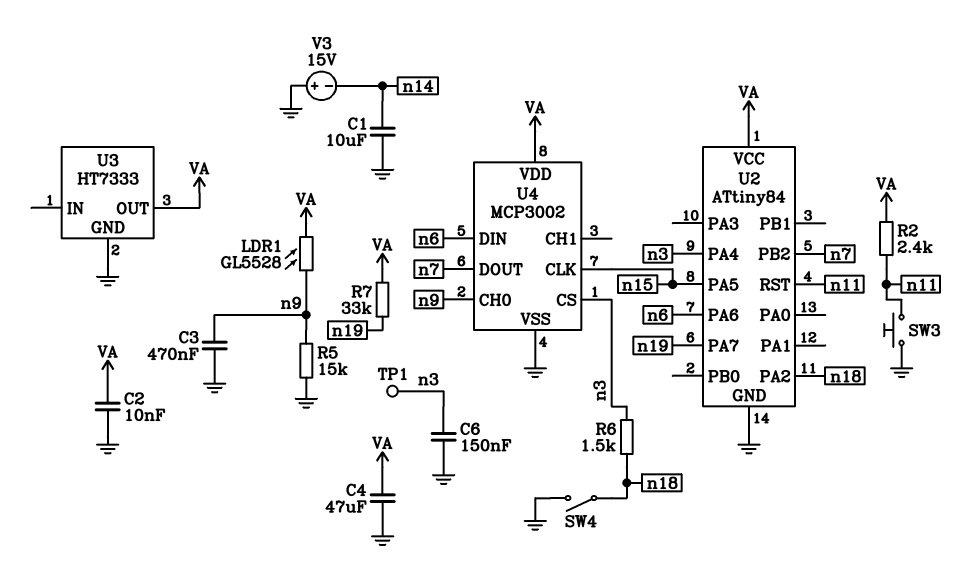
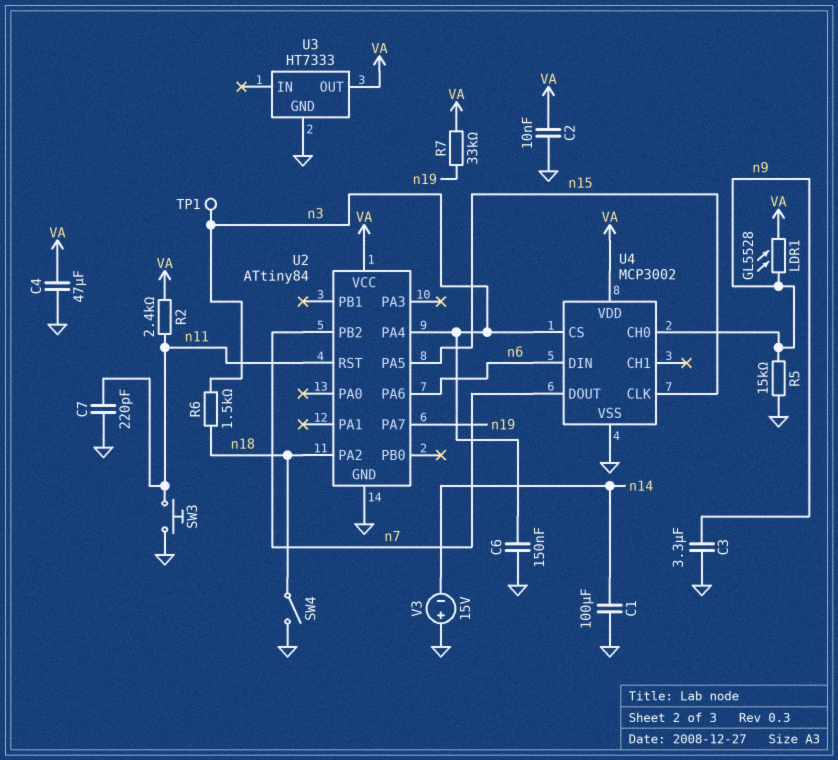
C1: 10uF (GND, n14) -> 100uF (GND, n14)
C3: 470nF (GND, n9) -> 3.3uF (GND, n9)
C7: none -> 220pF (GND, n11)

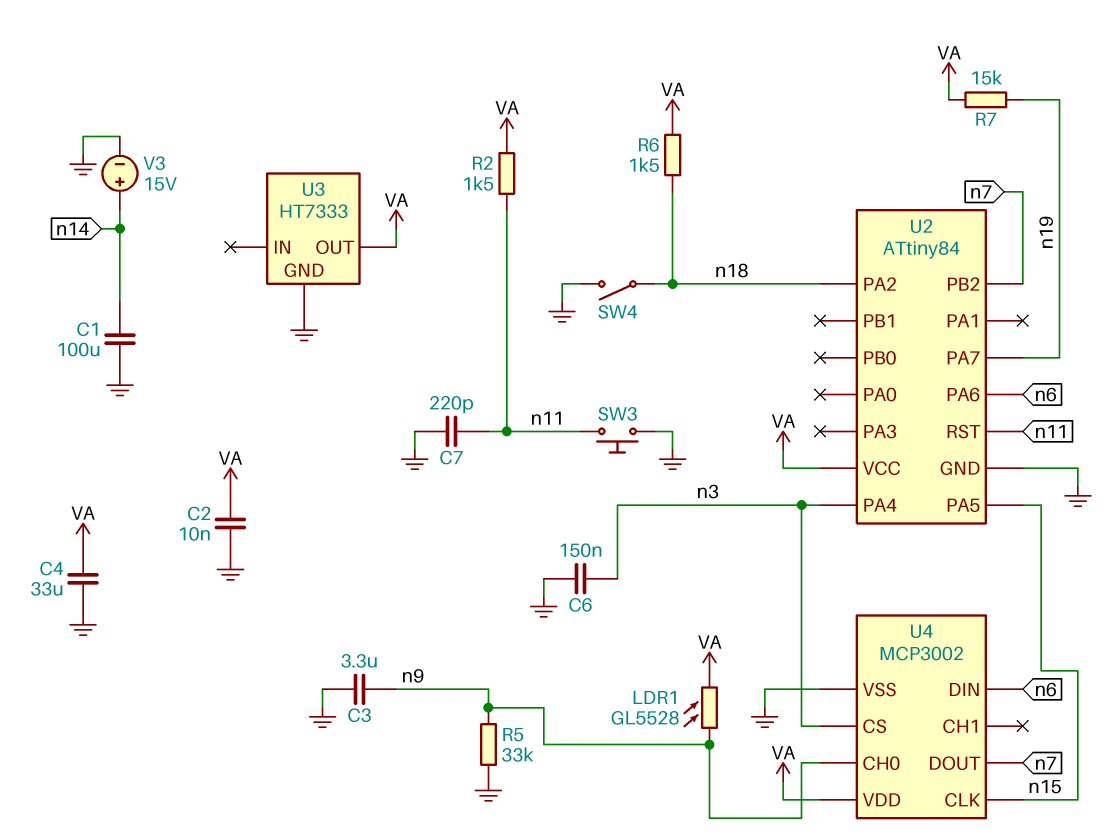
C4: 47uF (GND, VA) -> 33uF (GND, VA)
R2: 2.4k (VA, n11) -> 1.5k (VA, n11)
R5: 15k (GND, n9) -> 33k (GND, n9)
R6: 1.5k (n3, n18) -> 1.5k (VA, n18)
R7: 33k (VA, n19) -> 15k (VA, n19)
TP1: test point (n3) -> none
V3: 15V (plus GND, minus n14) -> 15V (plus n14, minus GND)

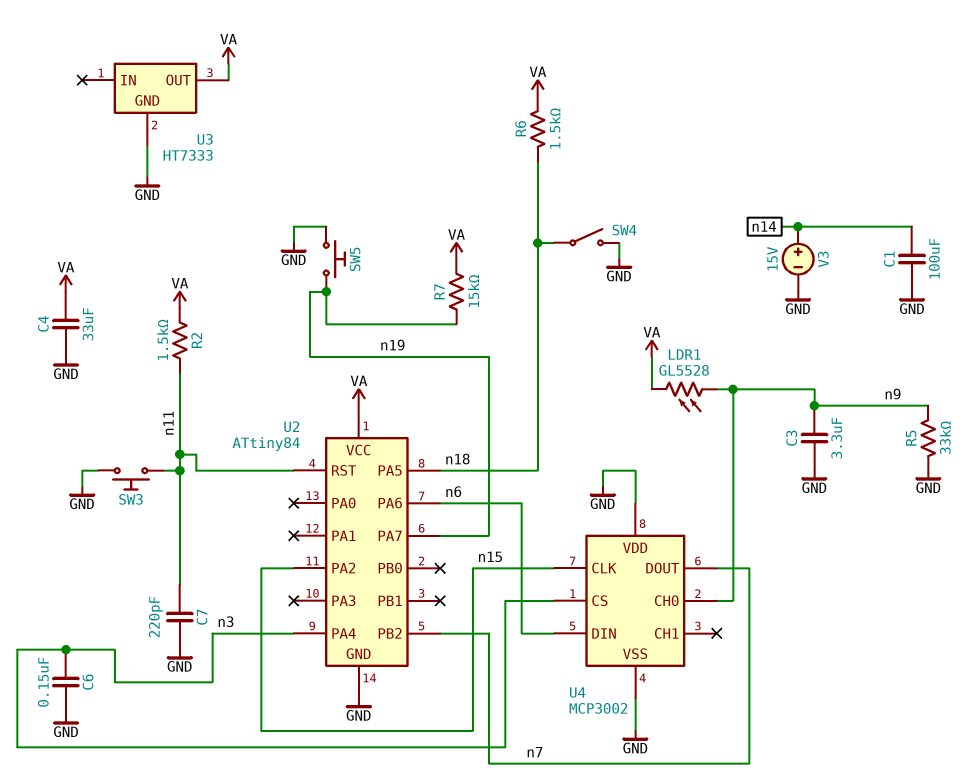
C2: 10nF (GND, VA) -> none
SW5: none -> button (GND, n19)
U2 pin PA2: n18 -> n15
U2 pin PA5: n15 -> n18
U4 pin VDD: VA -> GND

